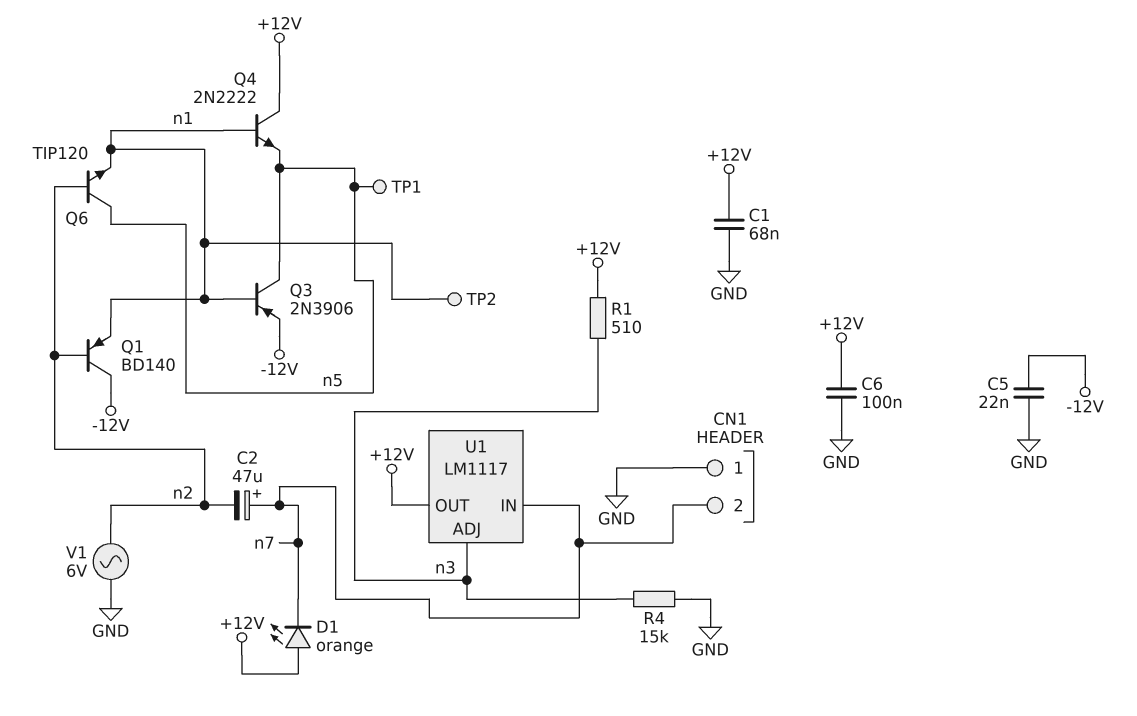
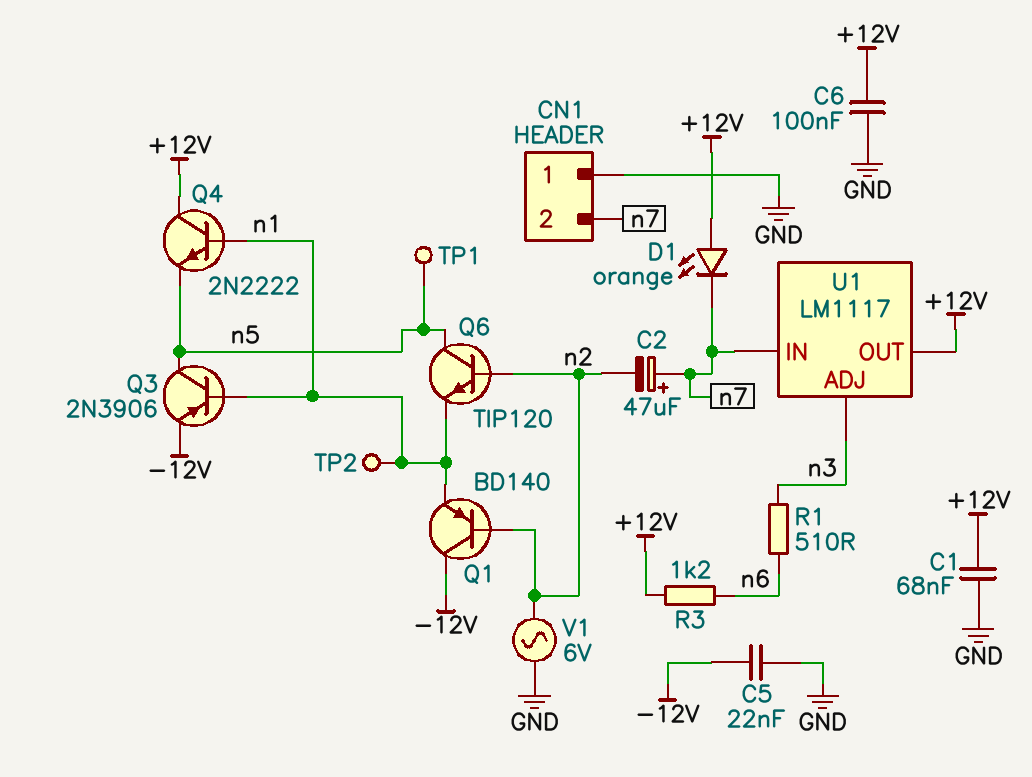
R1: 510 (+12V, n3) -> 510 (n3, n6)
R3: none -> 1.2k (+12V, n6)
R4: 15k (GND, n3) -> none

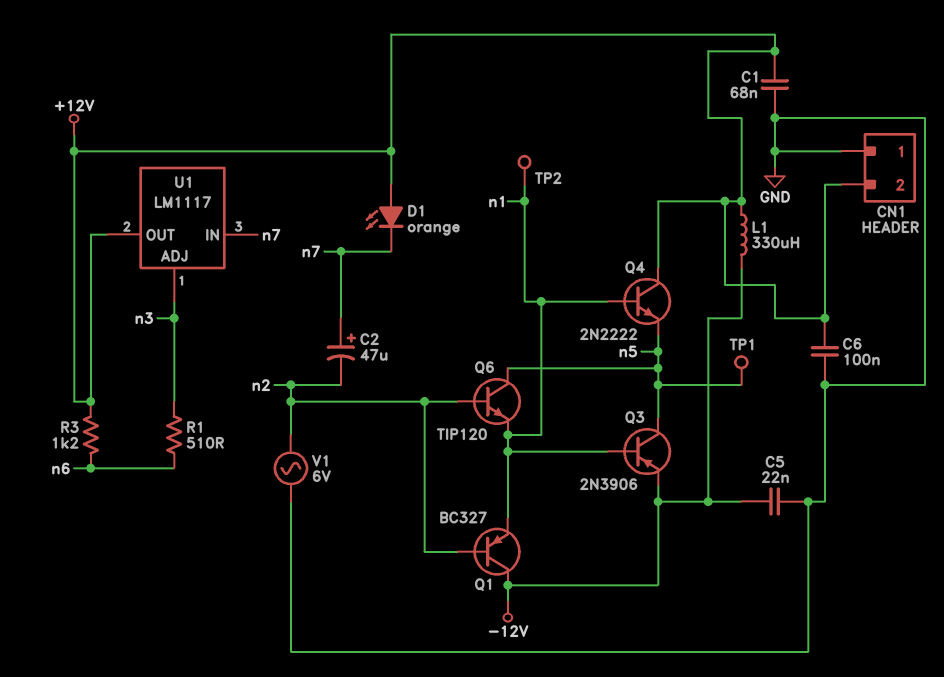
CN1 pin 2: n7 -> +12V
L1: none -> 330uH (+12V, -12V)
Q1: PNP BD140 (B n2, C -12V, E n1) -> PNP BC327 (B n2, C -12V, E n1)

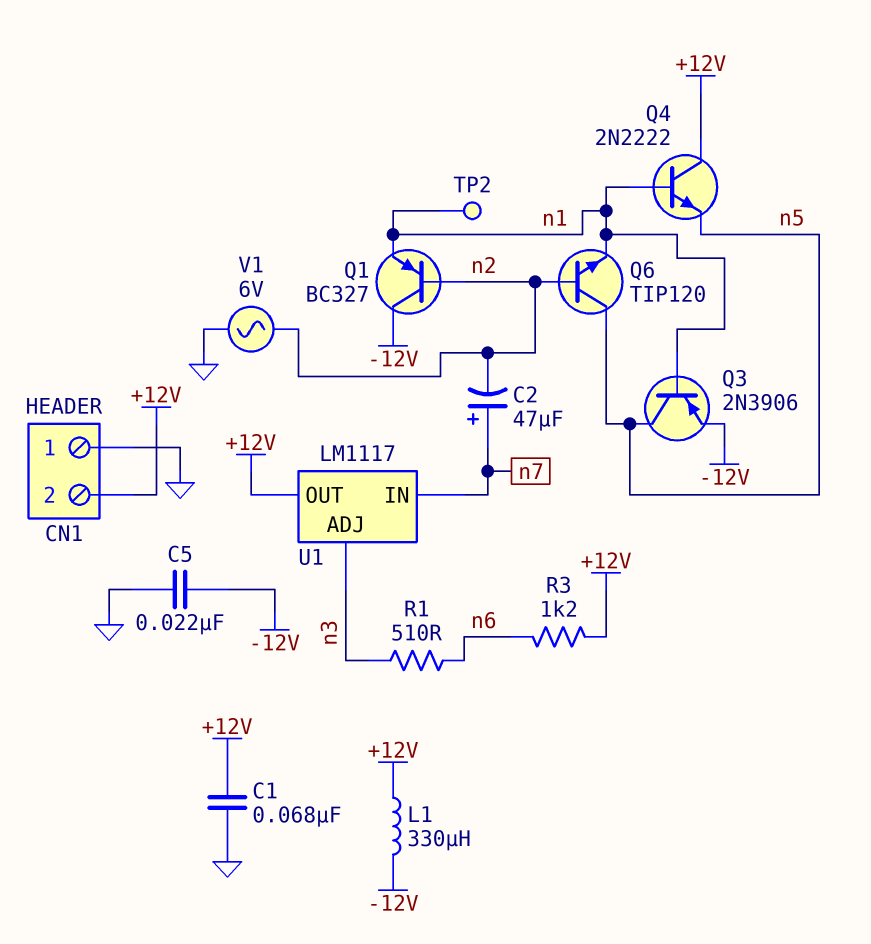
C6: 100nF (+12V, GND) -> none
D1: LED orange (A +12V, K n7) -> none
TP1: test point (n5) -> none

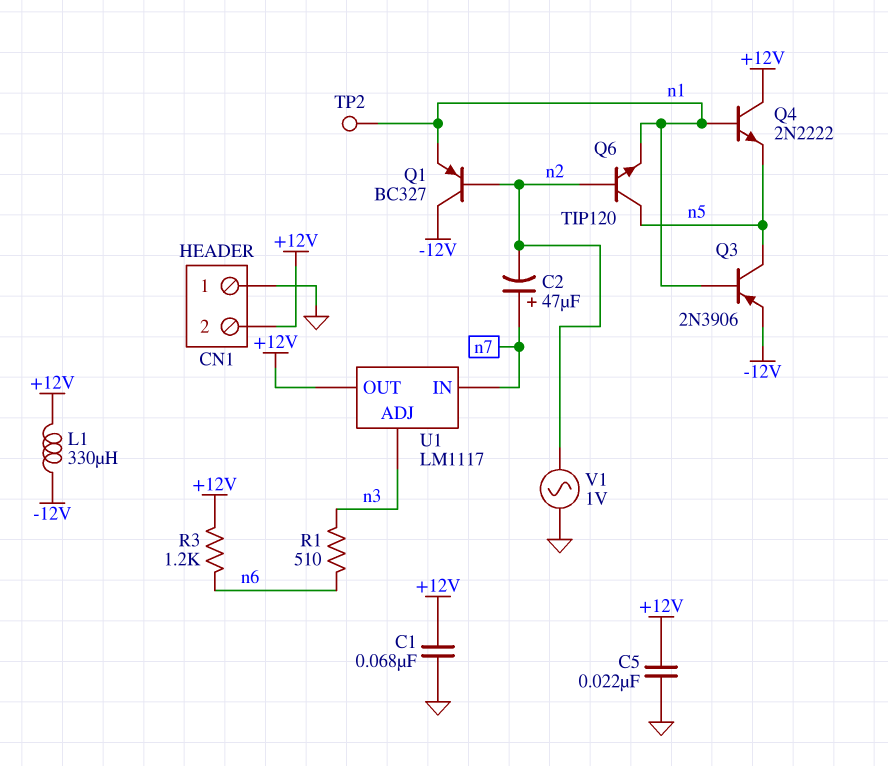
C5: 22nF (-12V, GND) -> 22nF (+12V, GND)
V1: AC 6V (GND, n2) -> AC 1V (GND, n2)

